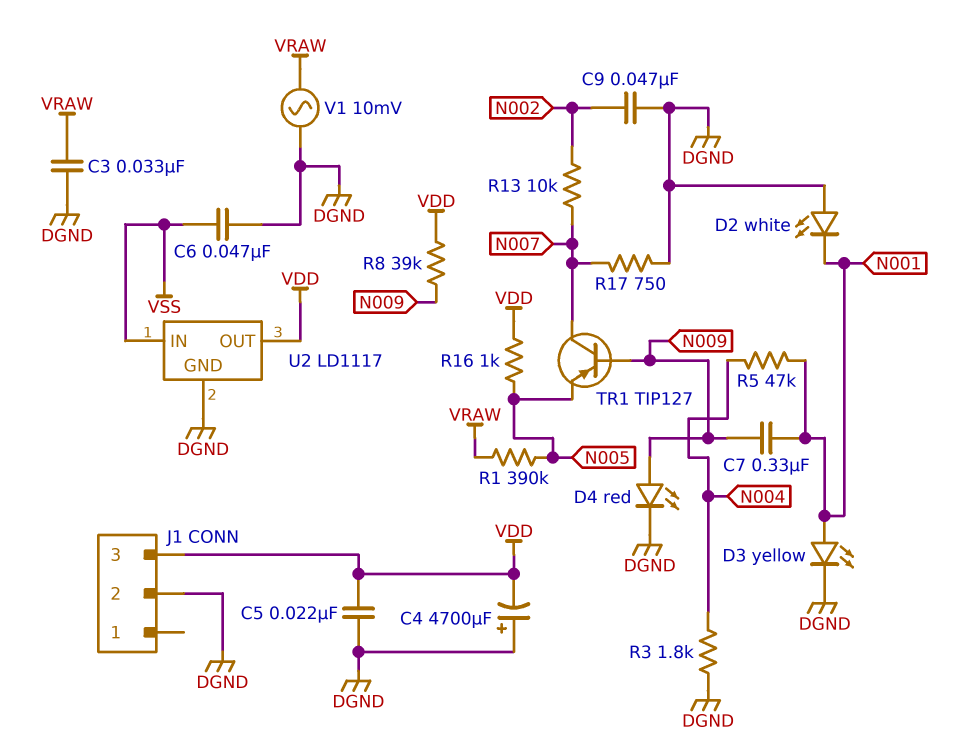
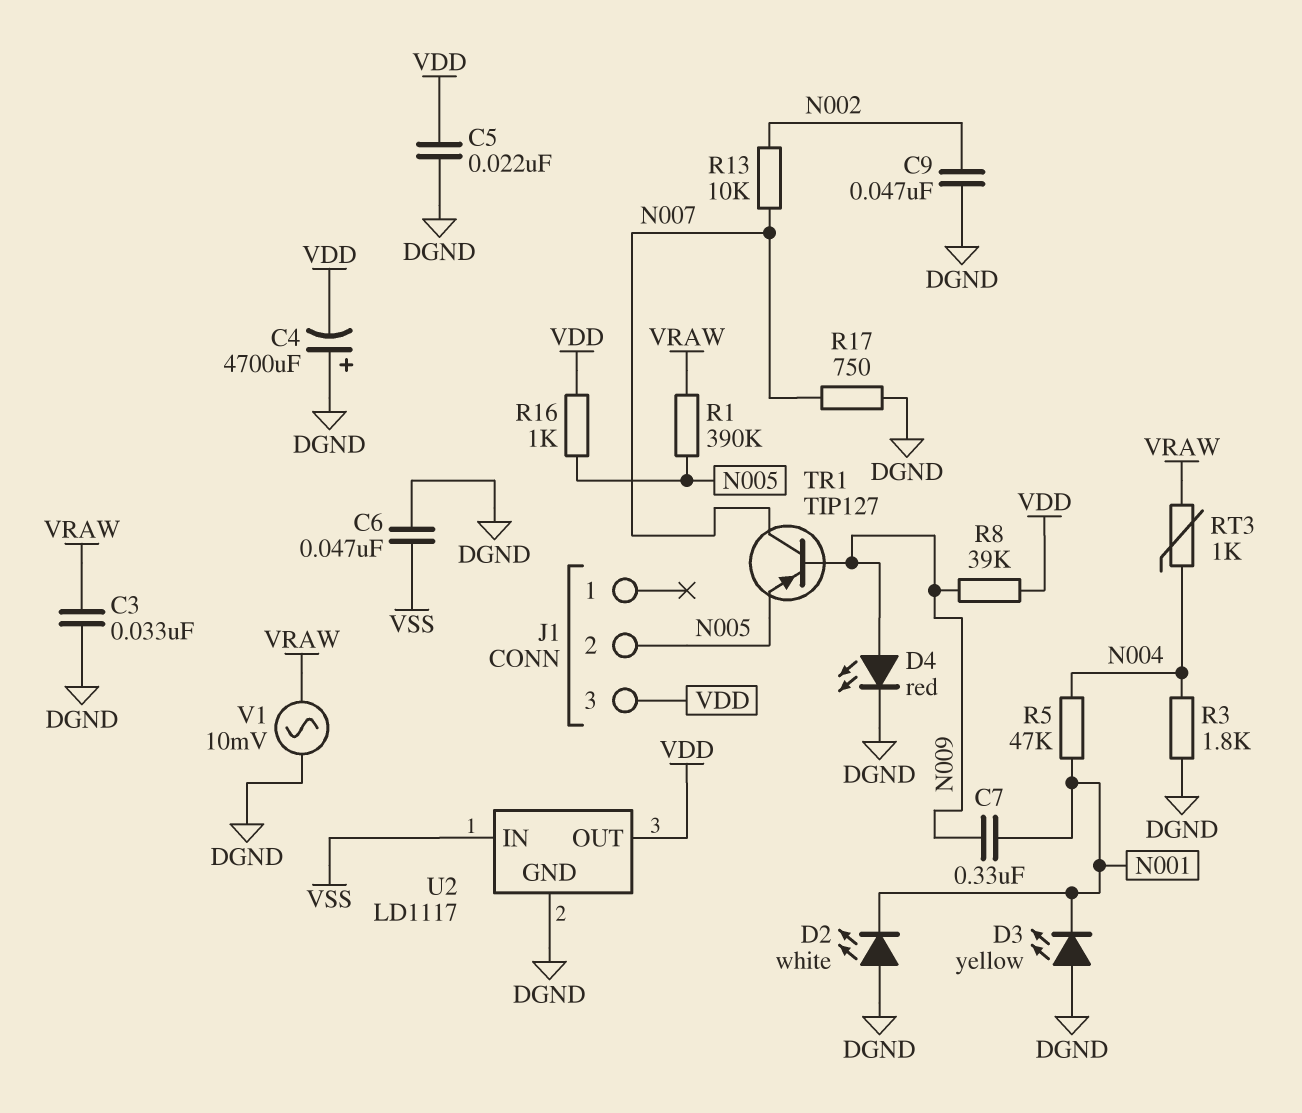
D3: LED yellow (A N001, K DGND) -> LED yellow (A DGND, K N001)
J1 pin 2: DGND -> N005
RT3: none -> 1k (N004, VRAW)

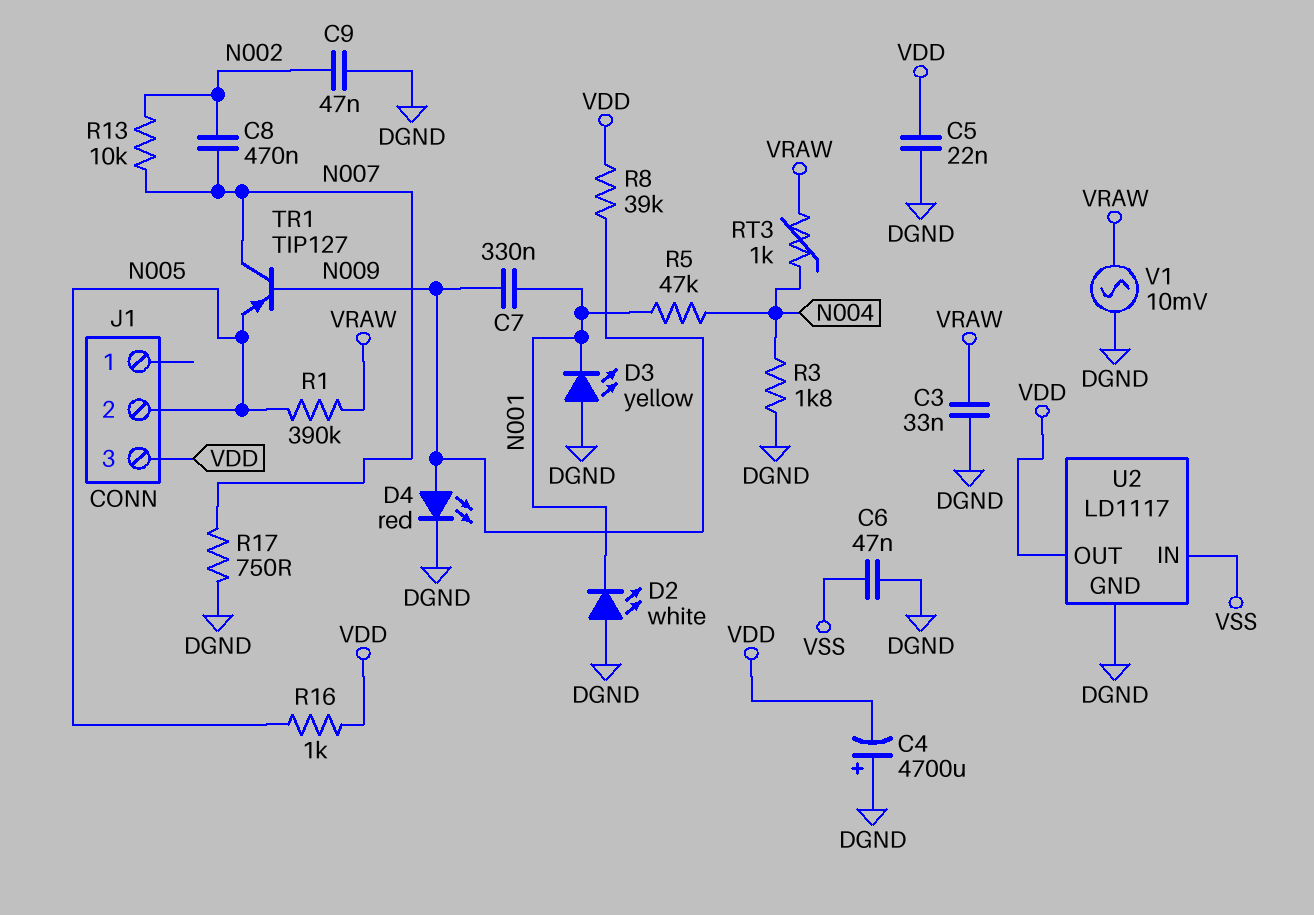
C8: none -> 470nF (N002, N007)

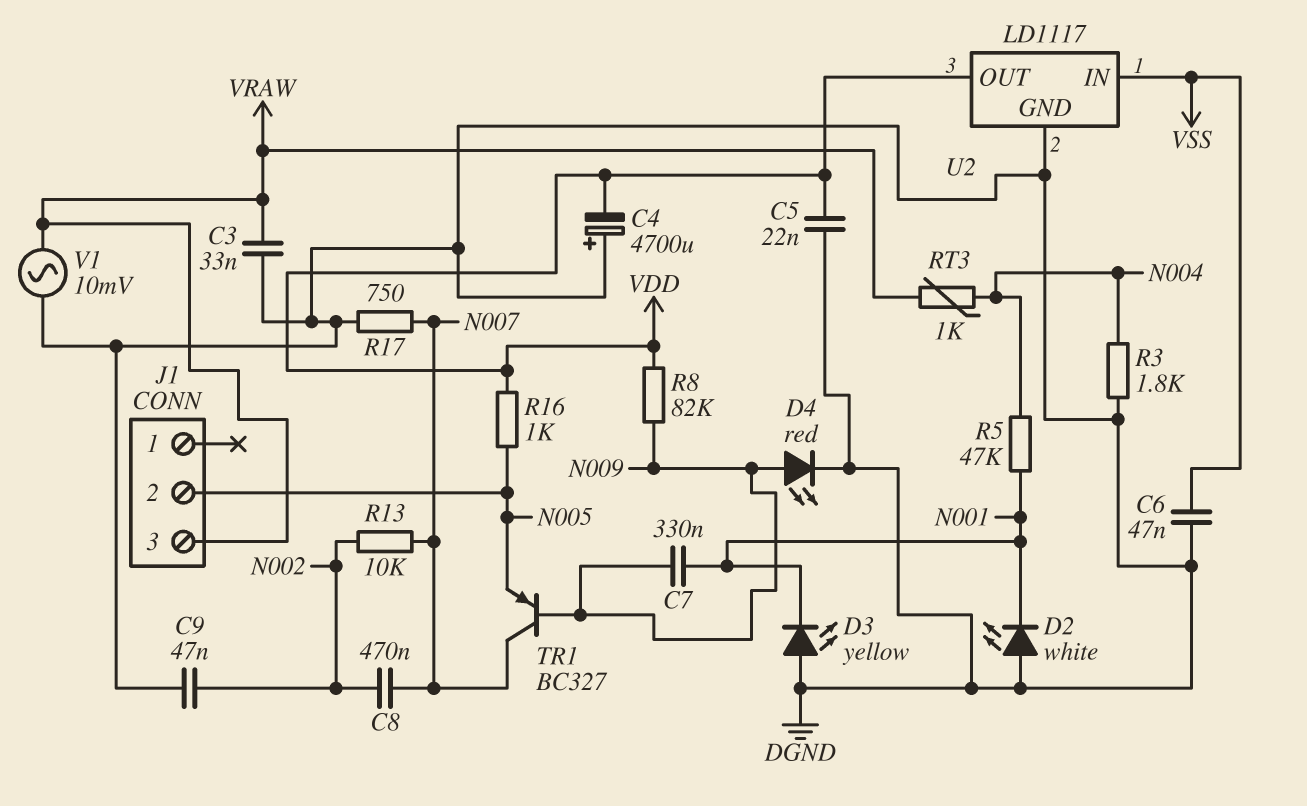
J1 pin 3: VDD -> VRAW
R1: 390k (N005, VRAW) -> none
R8: 39k (N009, VDD) -> 82k (N009, VDD)
TR1: PNP TIP127 (B N009, C N007, E N005) -> PNP BC327 (B N009, C N007, E N005)

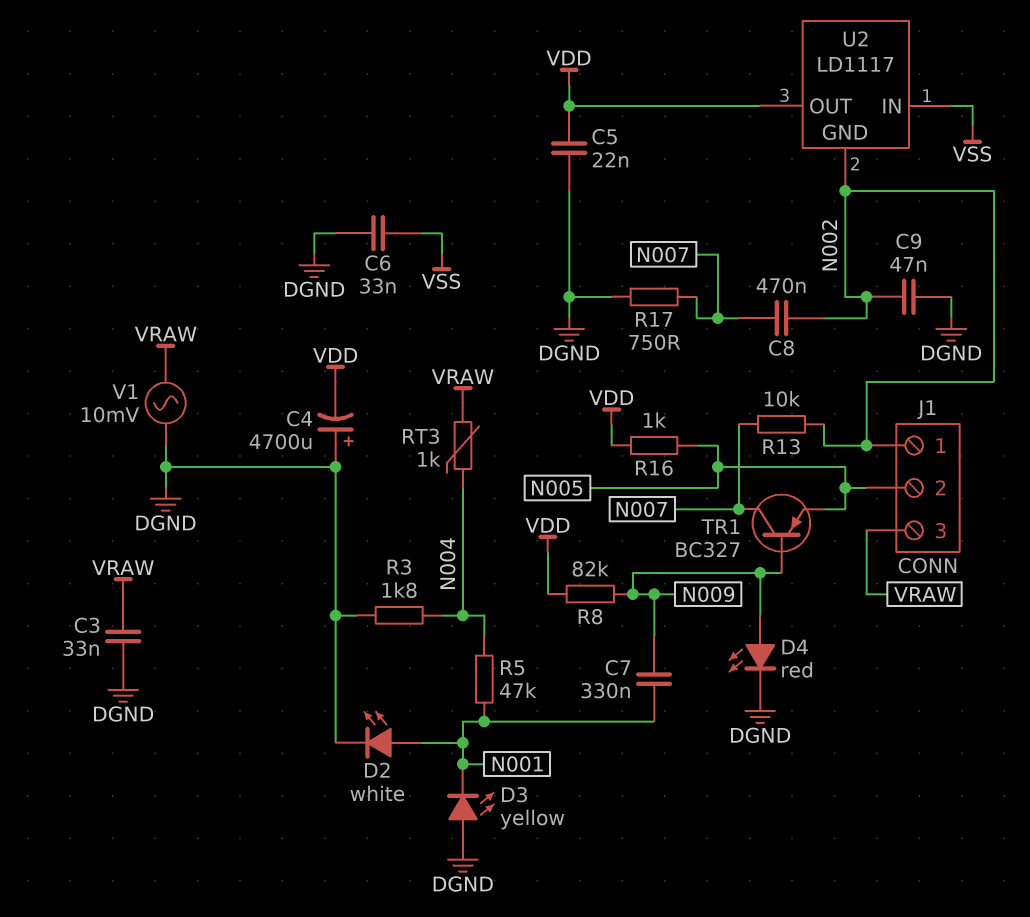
C6: 47nF (DGND, VSS) -> 33nF (DGND, VSS)
D2: LED white (A DGND, K N001) -> LED white (A N001, K DGND)
J1 pin 1: none -> N002
U2 pin GND: DGND -> N002

